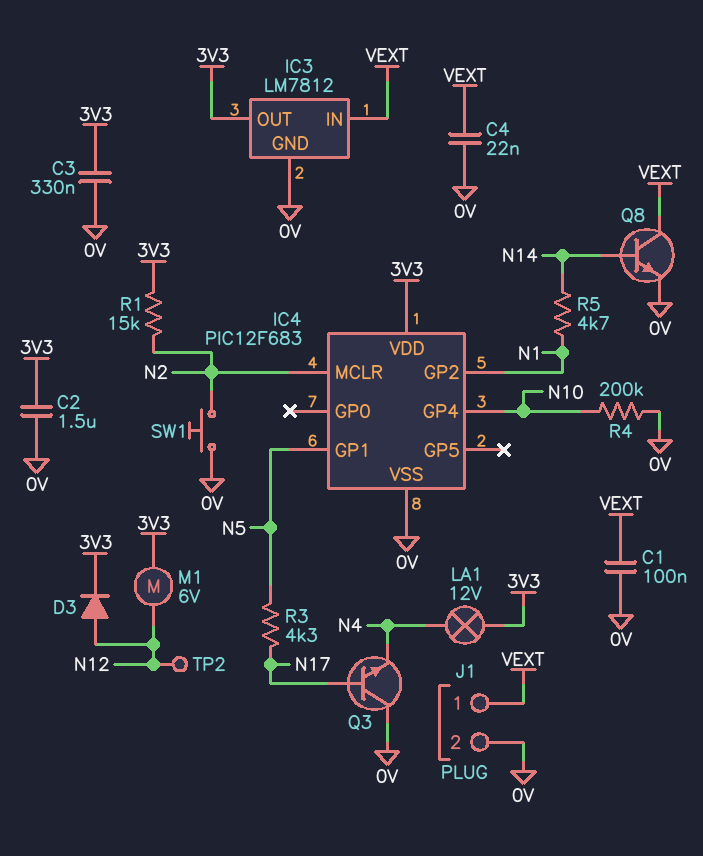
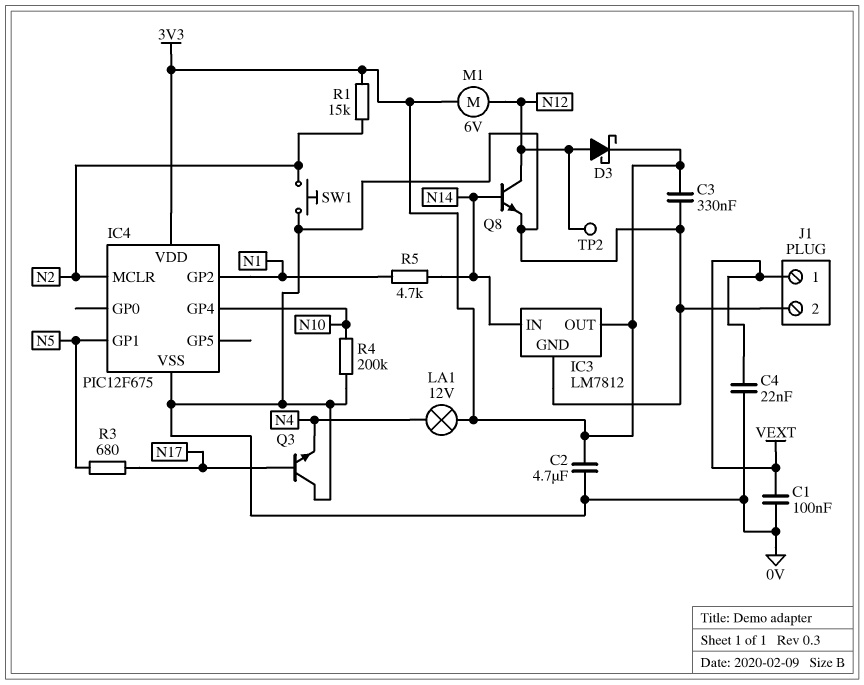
C2: 1.5uF (0V, 3V3) -> 4.7uF (0V, 3V3)
D3: diode (A N12, K 3V3) -> schottky (A N12, K 3V3)
IC3 pin IN: VEXT -> N14
IC4: PIC12F683 -> PIC12F675
Q8: NPN (B N14, C VEXT, E 0V) -> NPN (B N14, C N12, E 0V)
R3: 4.3k (N5, N17) -> 680 (N5, N17)

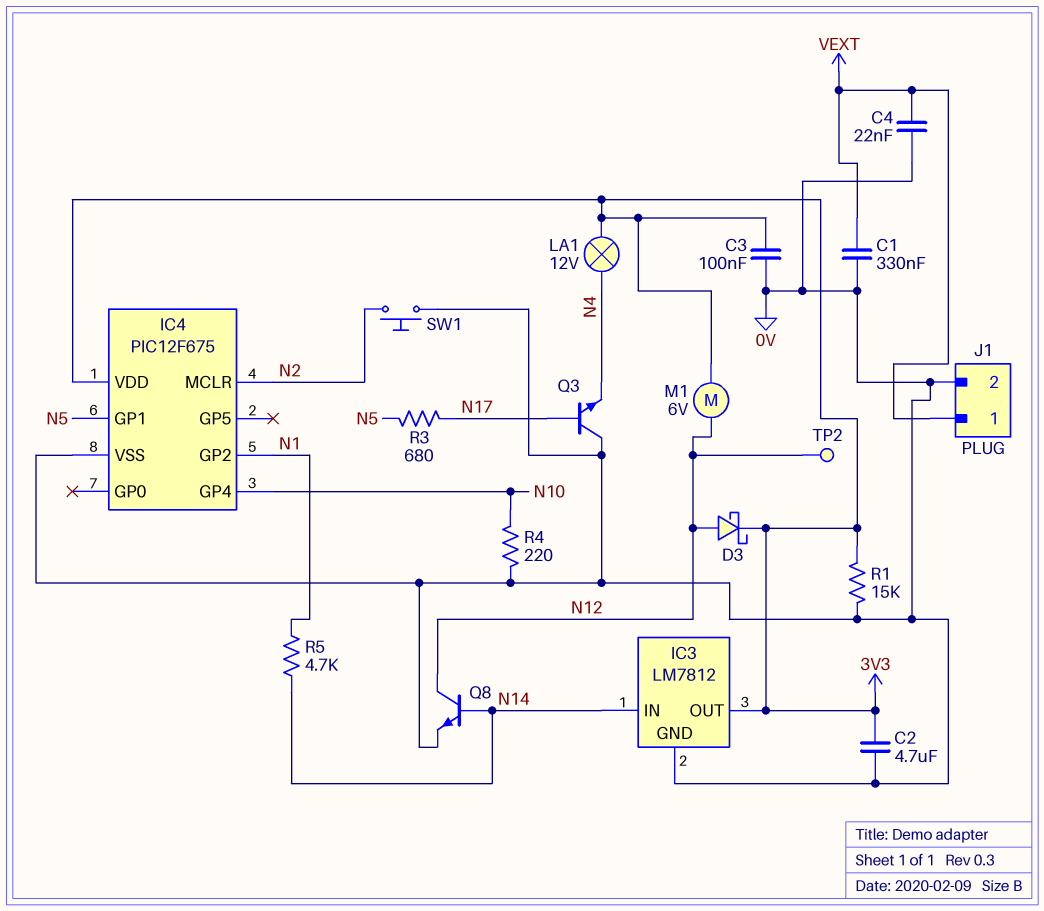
C1: 100nF (0V, VEXT) -> 330nF (0V, VEXT)
C3: 330nF (0V, 3V3) -> 100nF (0V, 3V3)
R1: 15k (3V3, N2) -> 15k (0V, 3V3)
R4: 200k (0V, N10) -> 220 (0V, N10)

